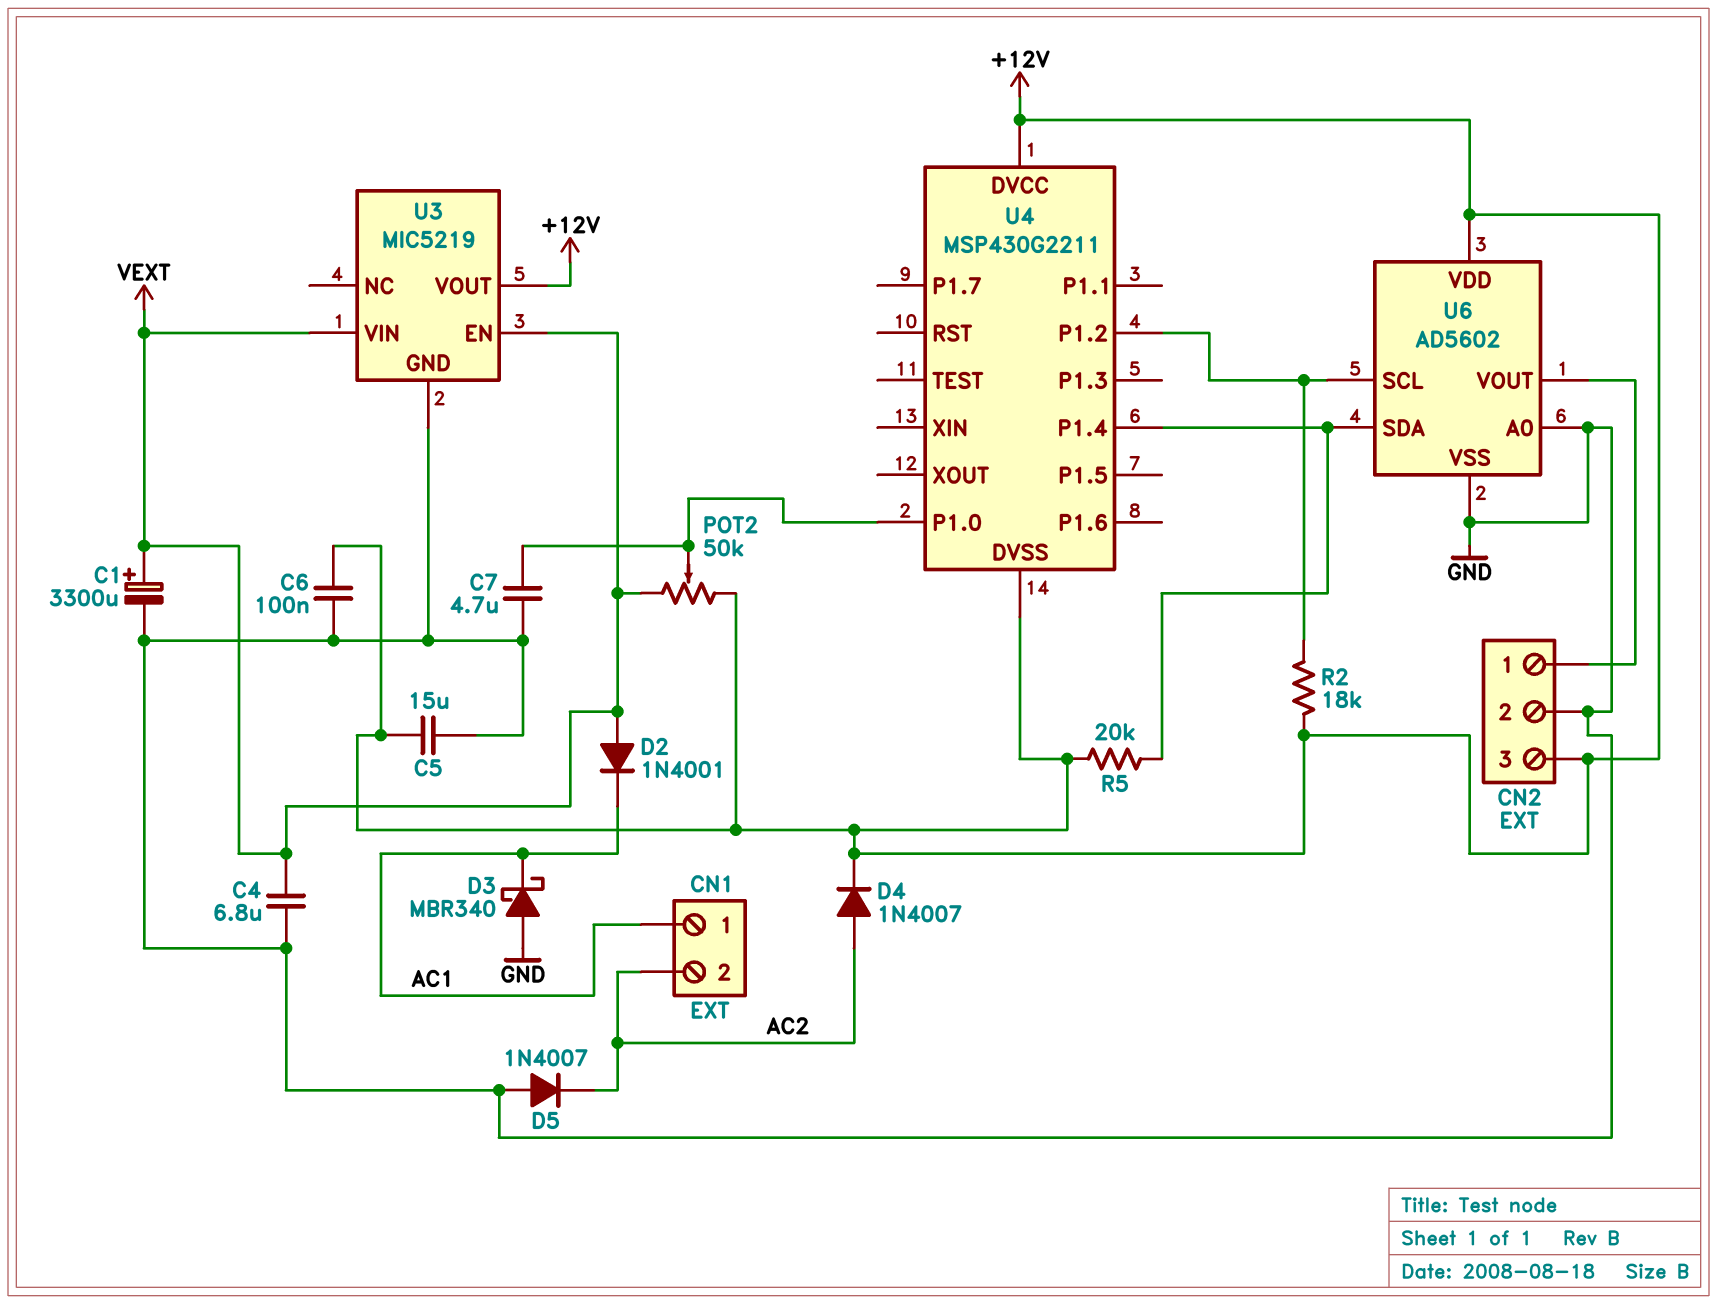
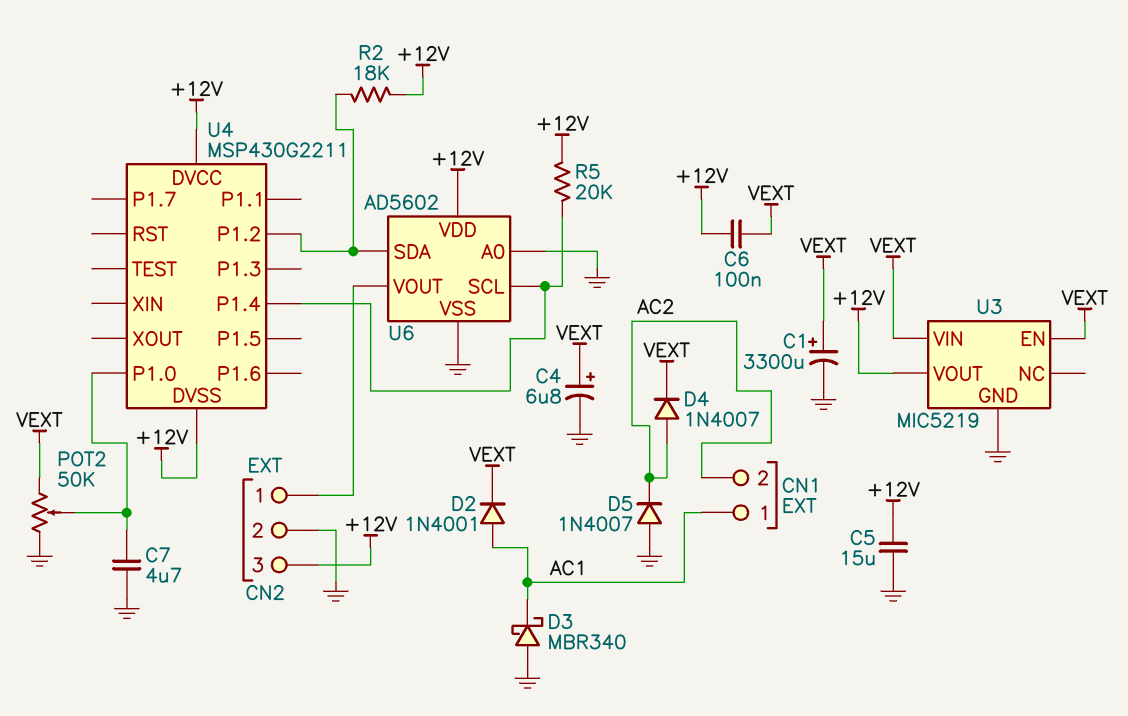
C4: 6.8uF (GND, VEXT) -> 6.8uF (plus VEXT, minus GND)
C6: 100nF (+12V, GND) -> 100nF (+12V, VEXT)
D2: diode 1N4001 (A VEXT, K AC1) -> diode 1N4001 (A AC1, K VEXT)
D4: diode 1N4007 (A AC2, K +12V) -> diode 1N4007 (A AC2, K VEXT)
POT2: 50k (+12V, VEXT, wiper U4/P1.0) -> 50k (GND, VEXT, wiper U4/P1.0)
U6 pin SCL: U4/P1.2 -> U4/P1.4
U6 pin SDA: U4/P1.4 -> U4/P1.2

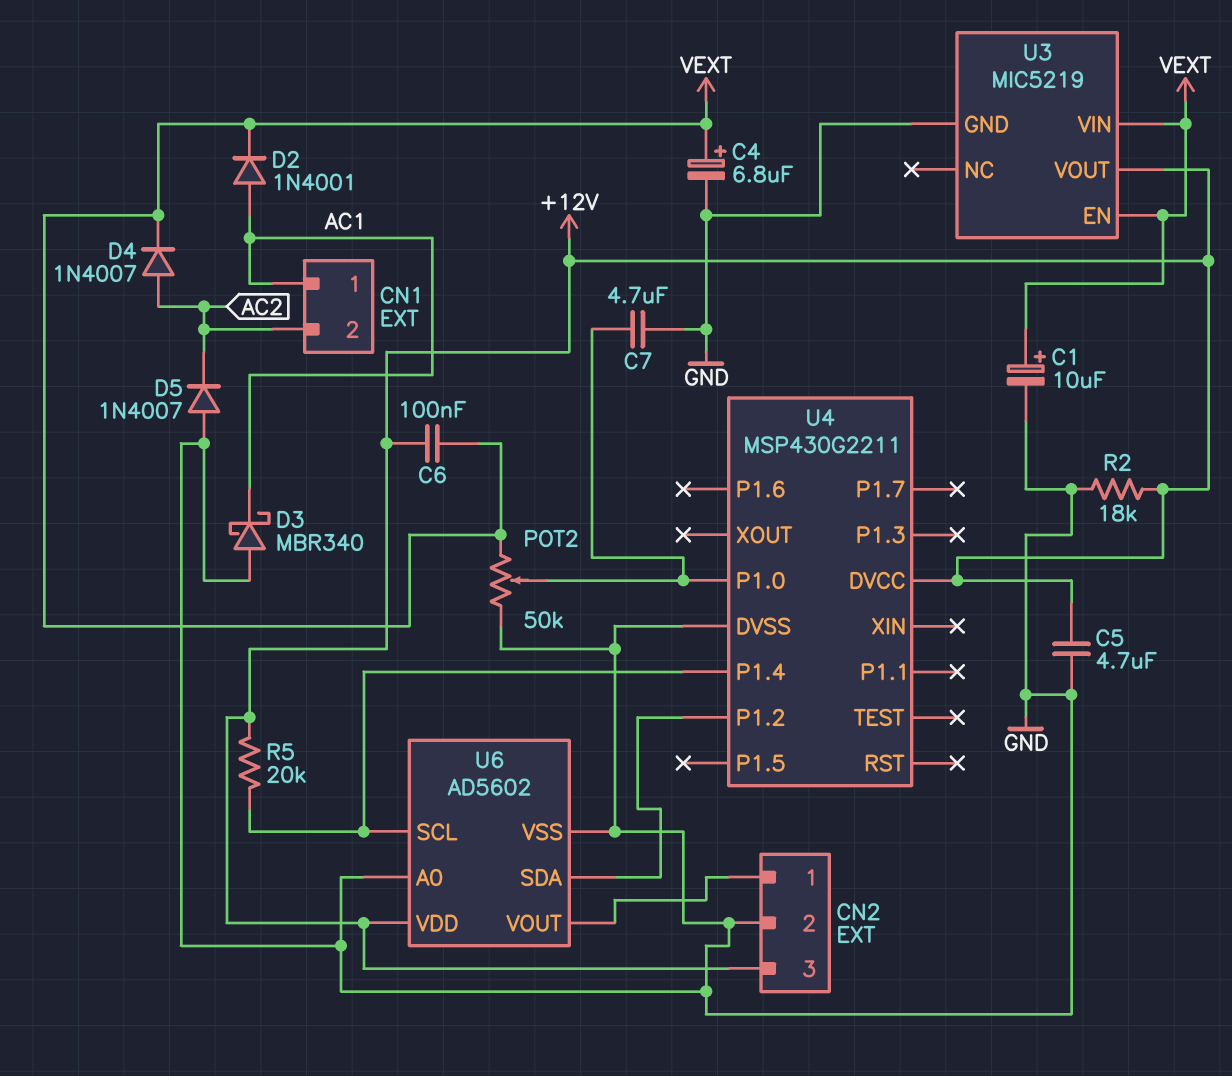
C1: 3300uF (plus VEXT, minus GND) -> 10uF (plus VEXT, minus GND)
C5: 15uF (+12V, GND) -> 4.7uF (+12V, GND)
R2: 18k (+12V, U4/P1.2) -> 18k (+12V, GND)
U4 pin DVSS: +12V -> GND

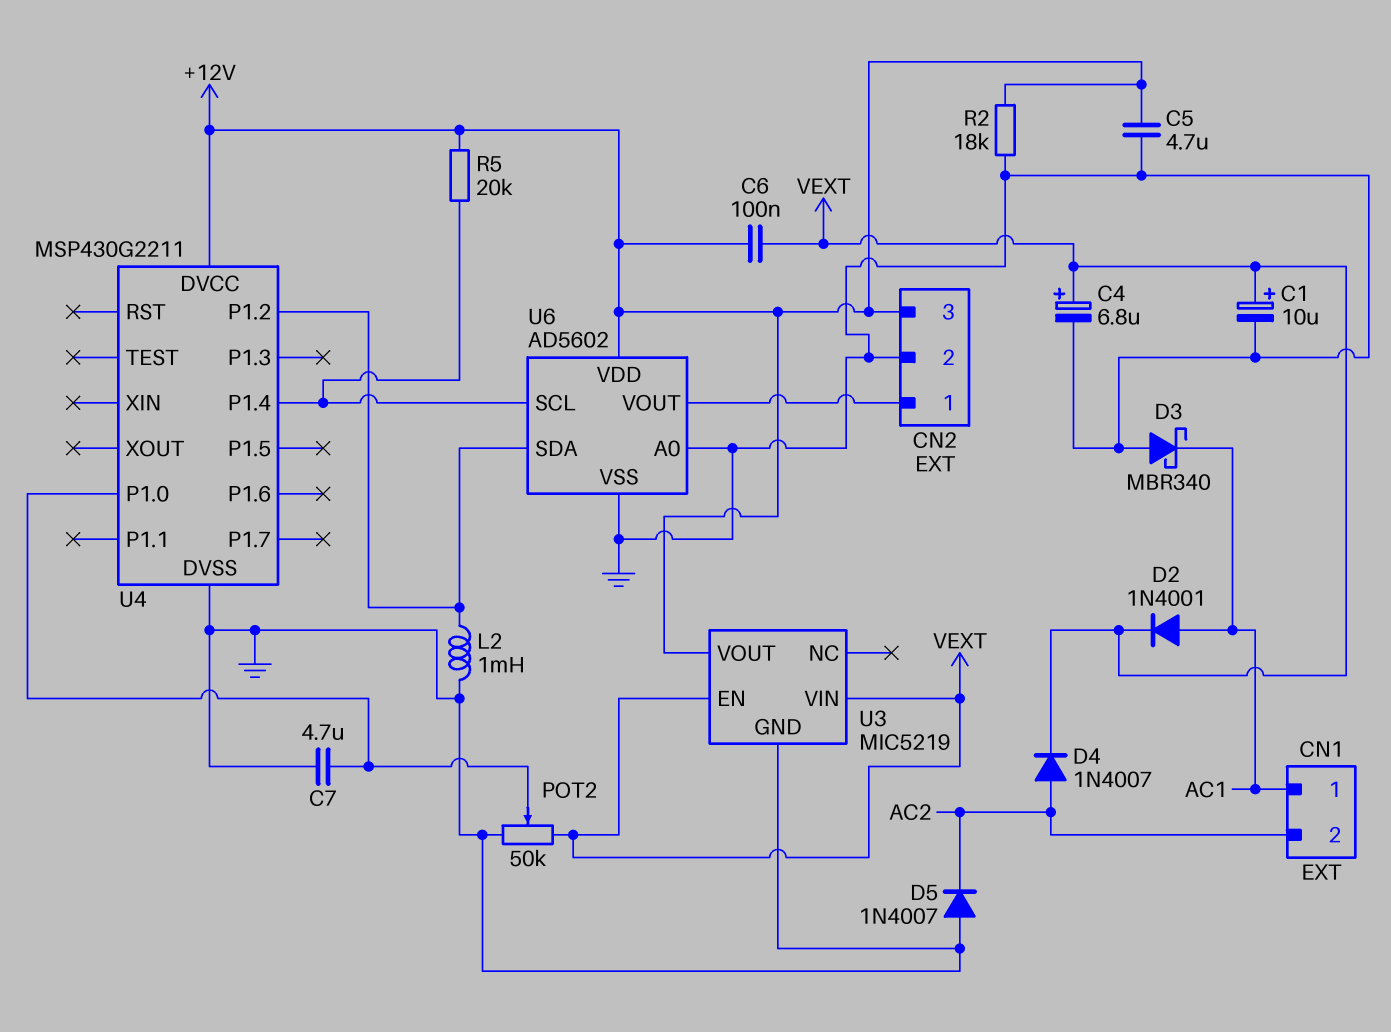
L2: none -> 1mH (GND, U4/P1.2)

